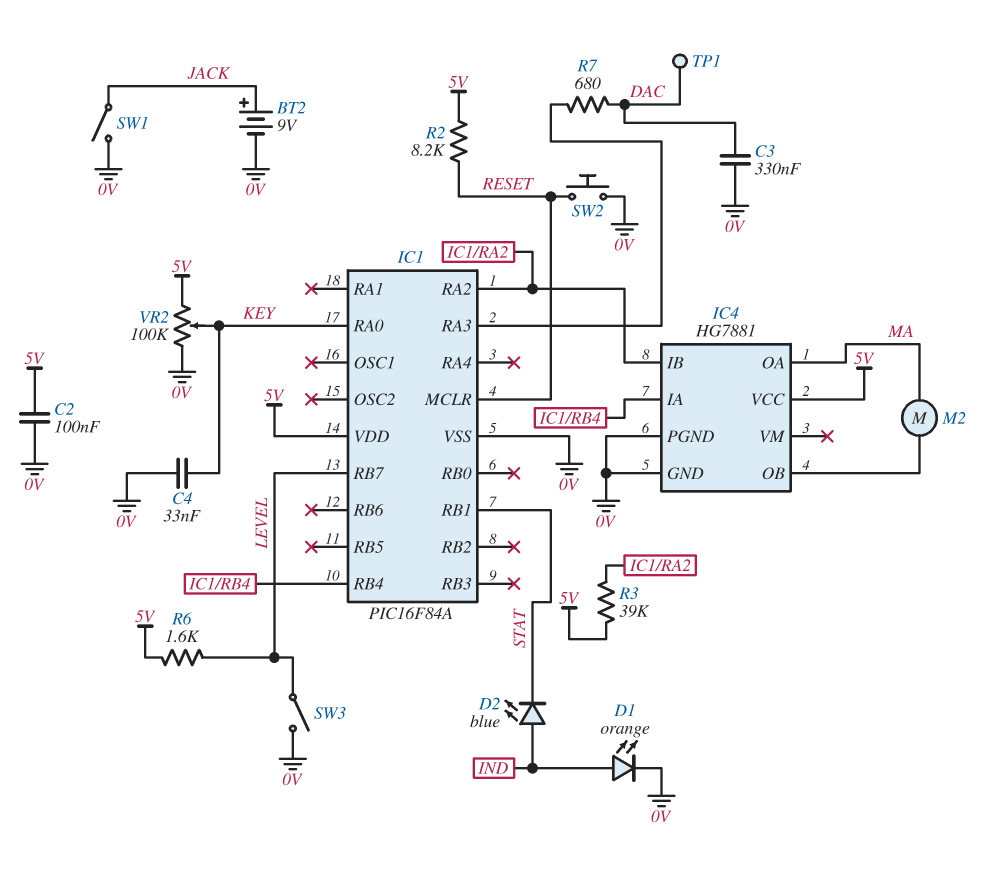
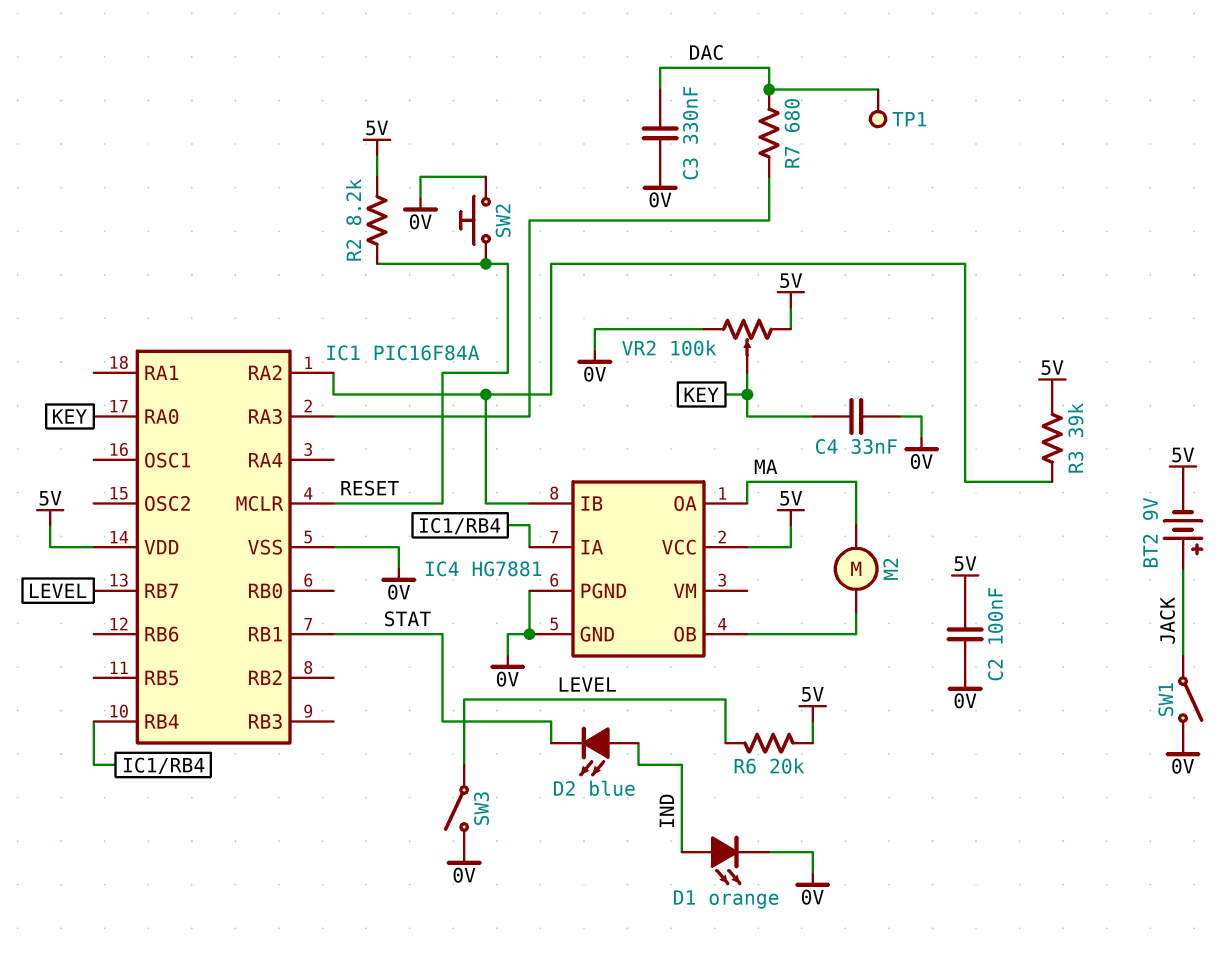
BT2: 9V (plus JACK, minus 0V) -> 9V (plus JACK, minus 5V)
R6: 1.6k (5V, LEVEL) -> 20k (5V, LEVEL)

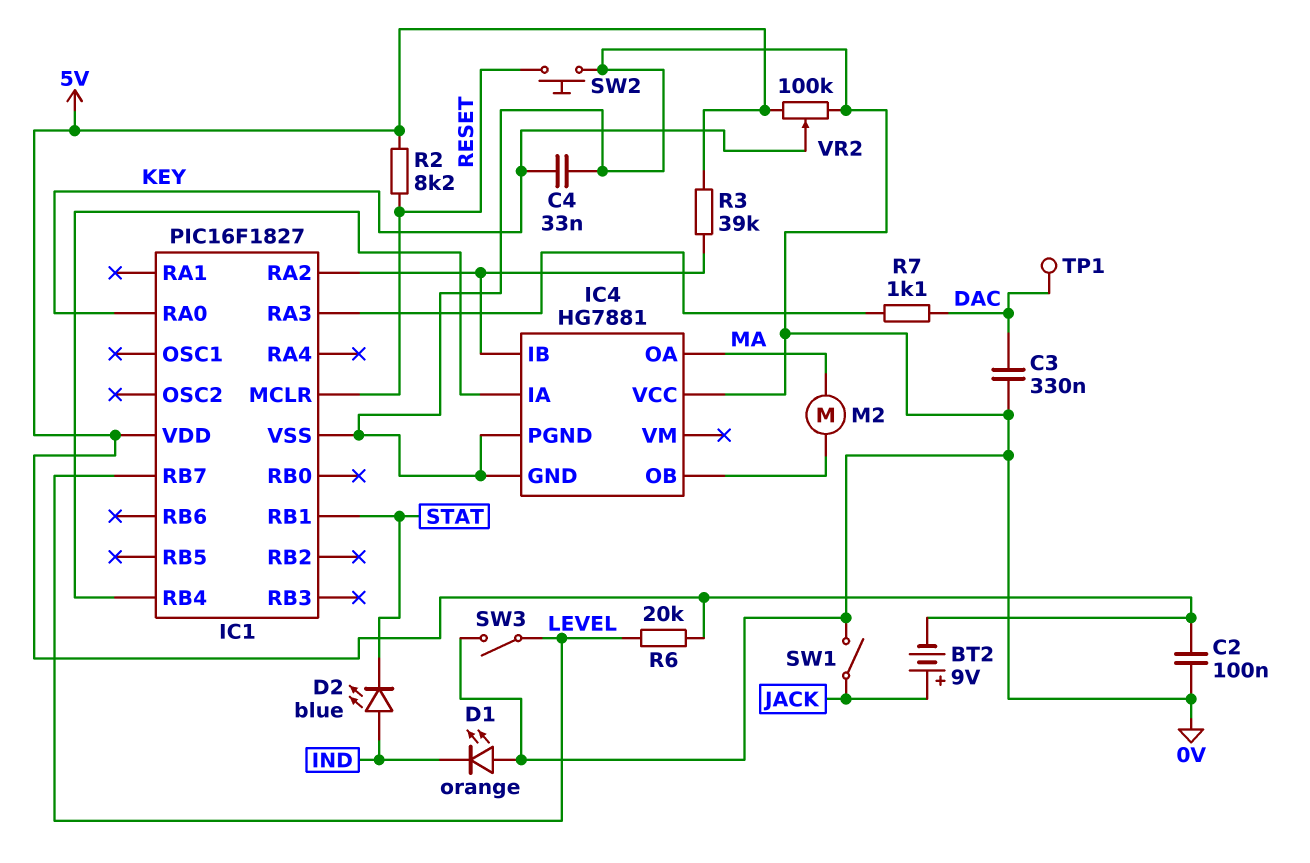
D1: LED orange (A IND, K 0V) -> LED orange (A 0V, K IND)
IC1: PIC16F84A -> PIC16F1827
IC4 pin VCC: 5V -> 0V
R7: 680 (DAC, IC1/RA3) -> 1.1k (DAC, IC1/RA3)

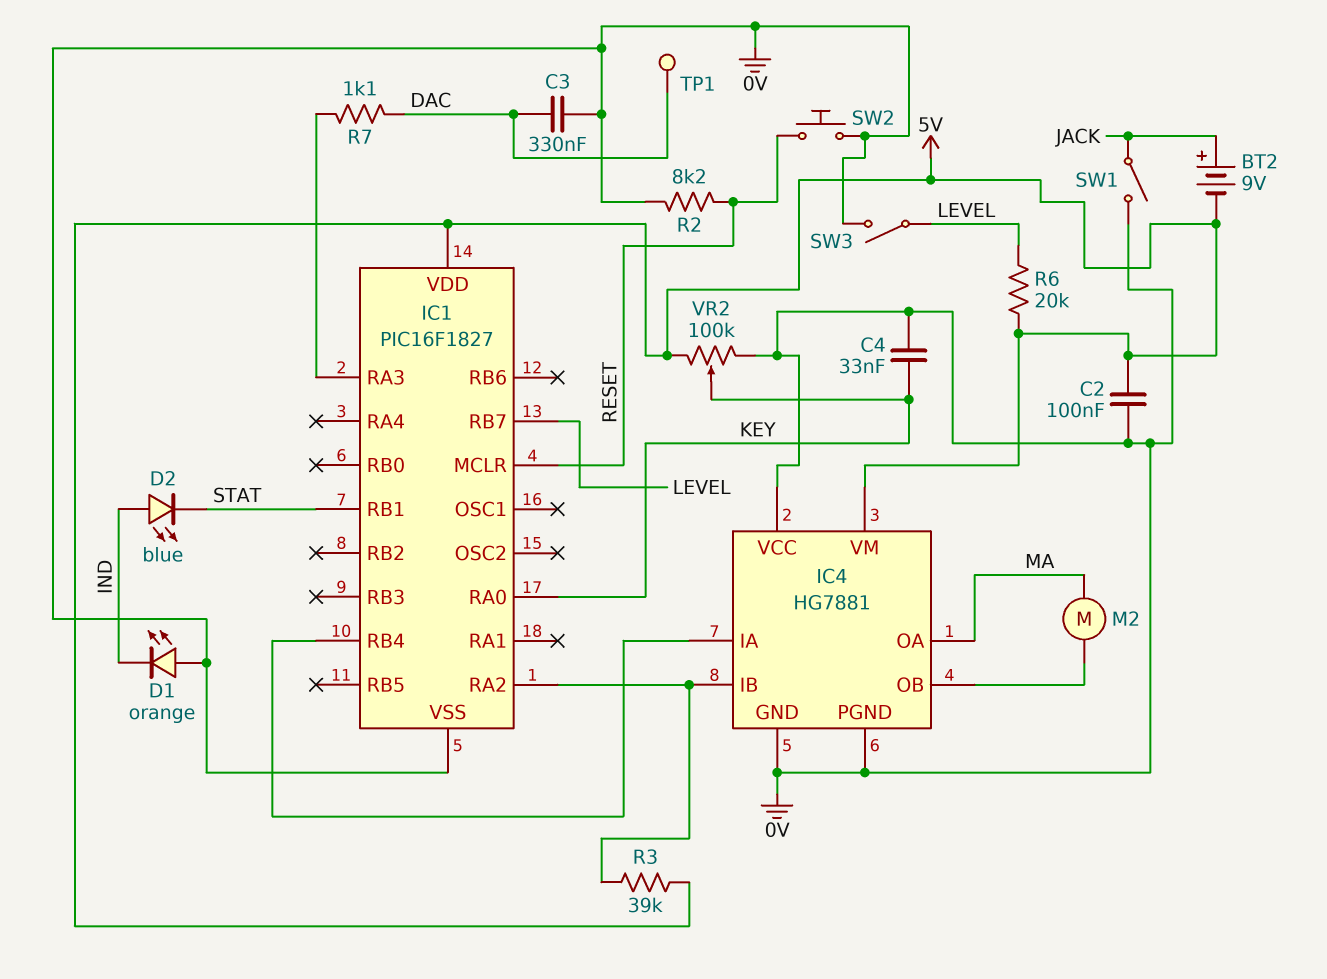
IC4 pin VM: none -> 5V
R2: 8.2k (5V, RESET) -> 8.2k (0V, RESET)

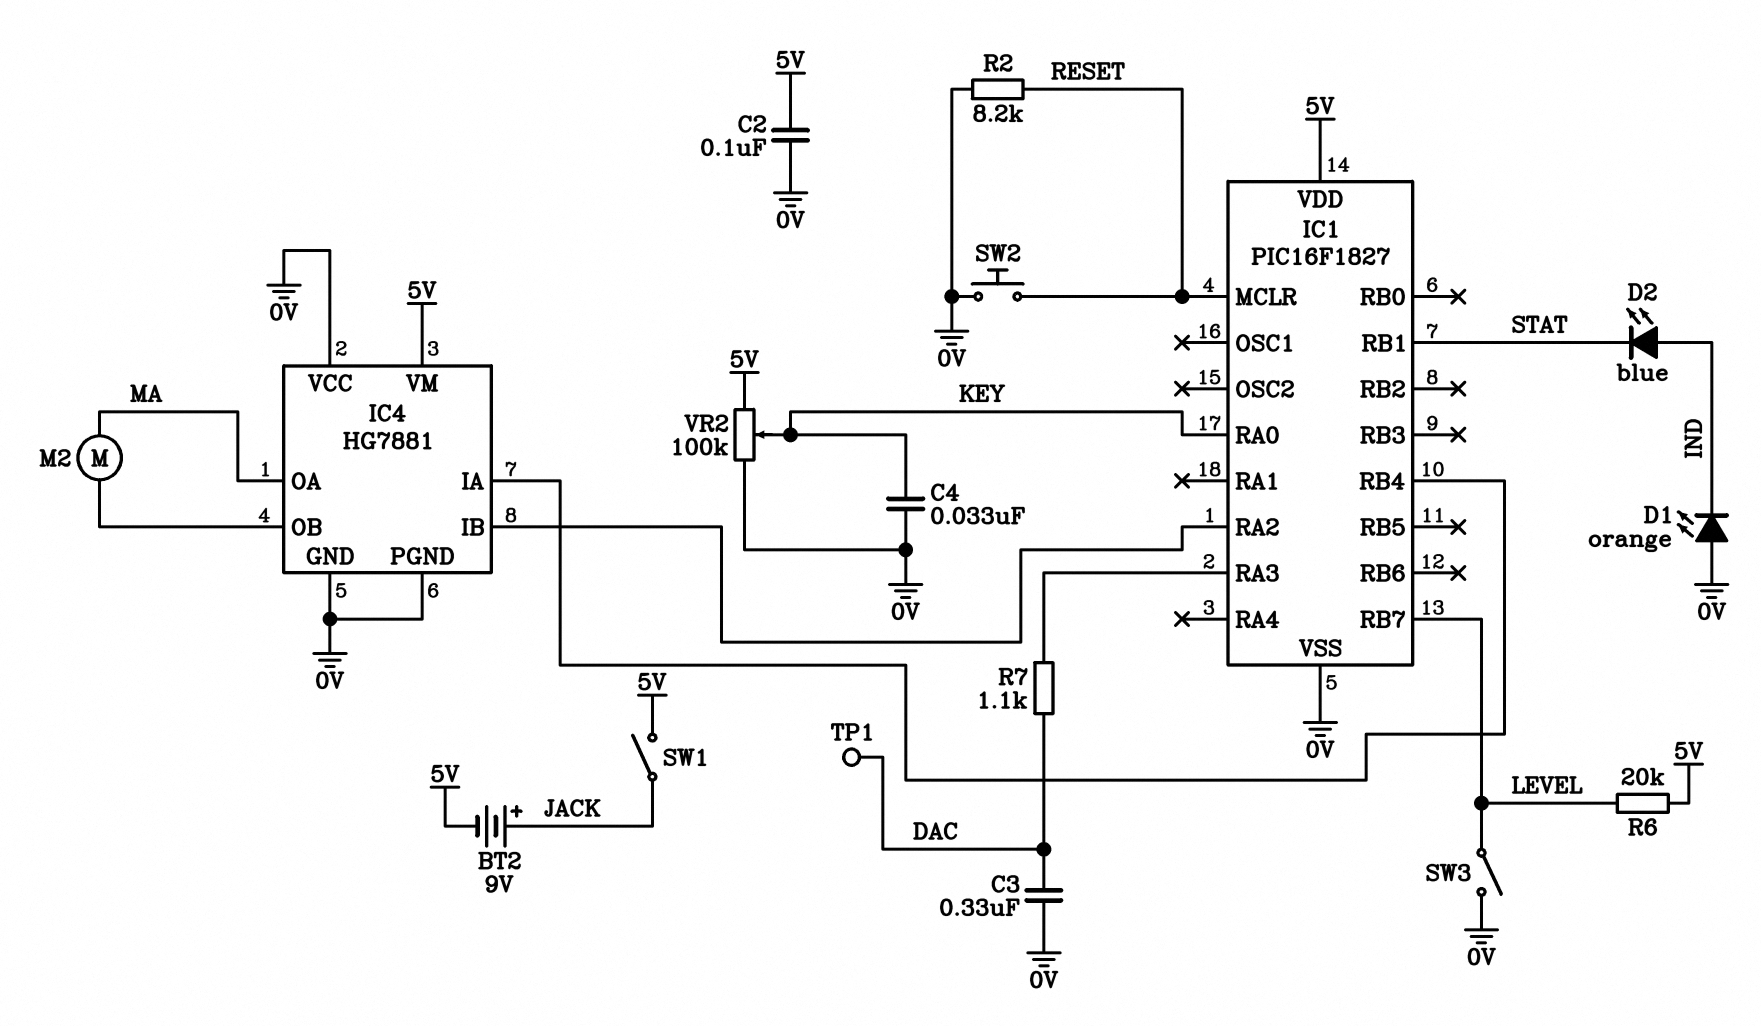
R3: 39k (5V, IC1/RA2) -> none
SW1: switch (0V, JACK) -> switch (5V, JACK)

